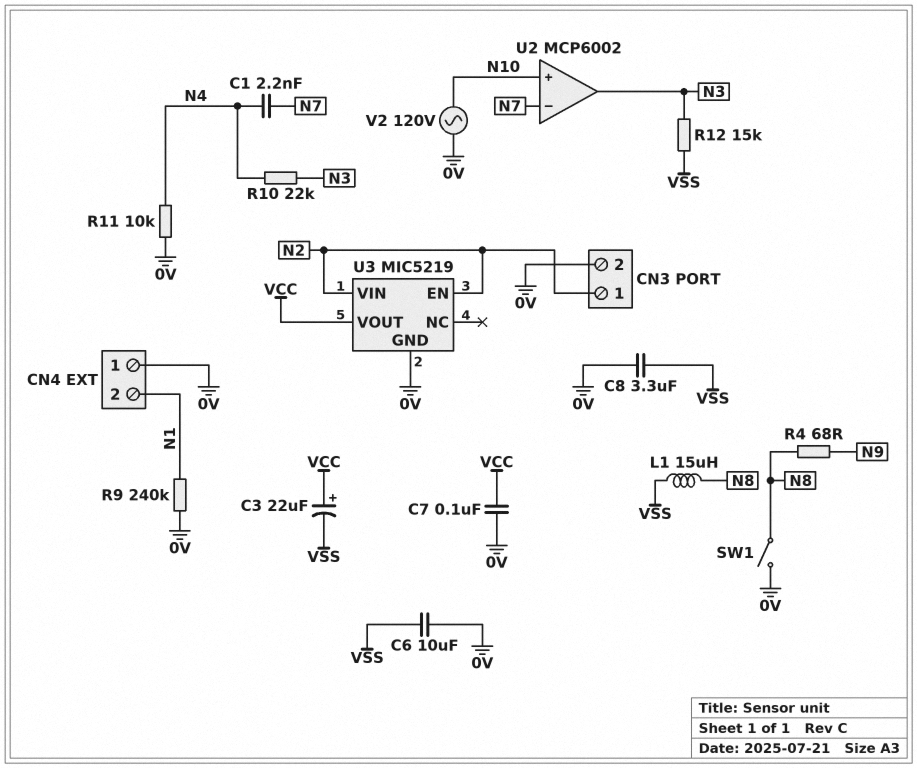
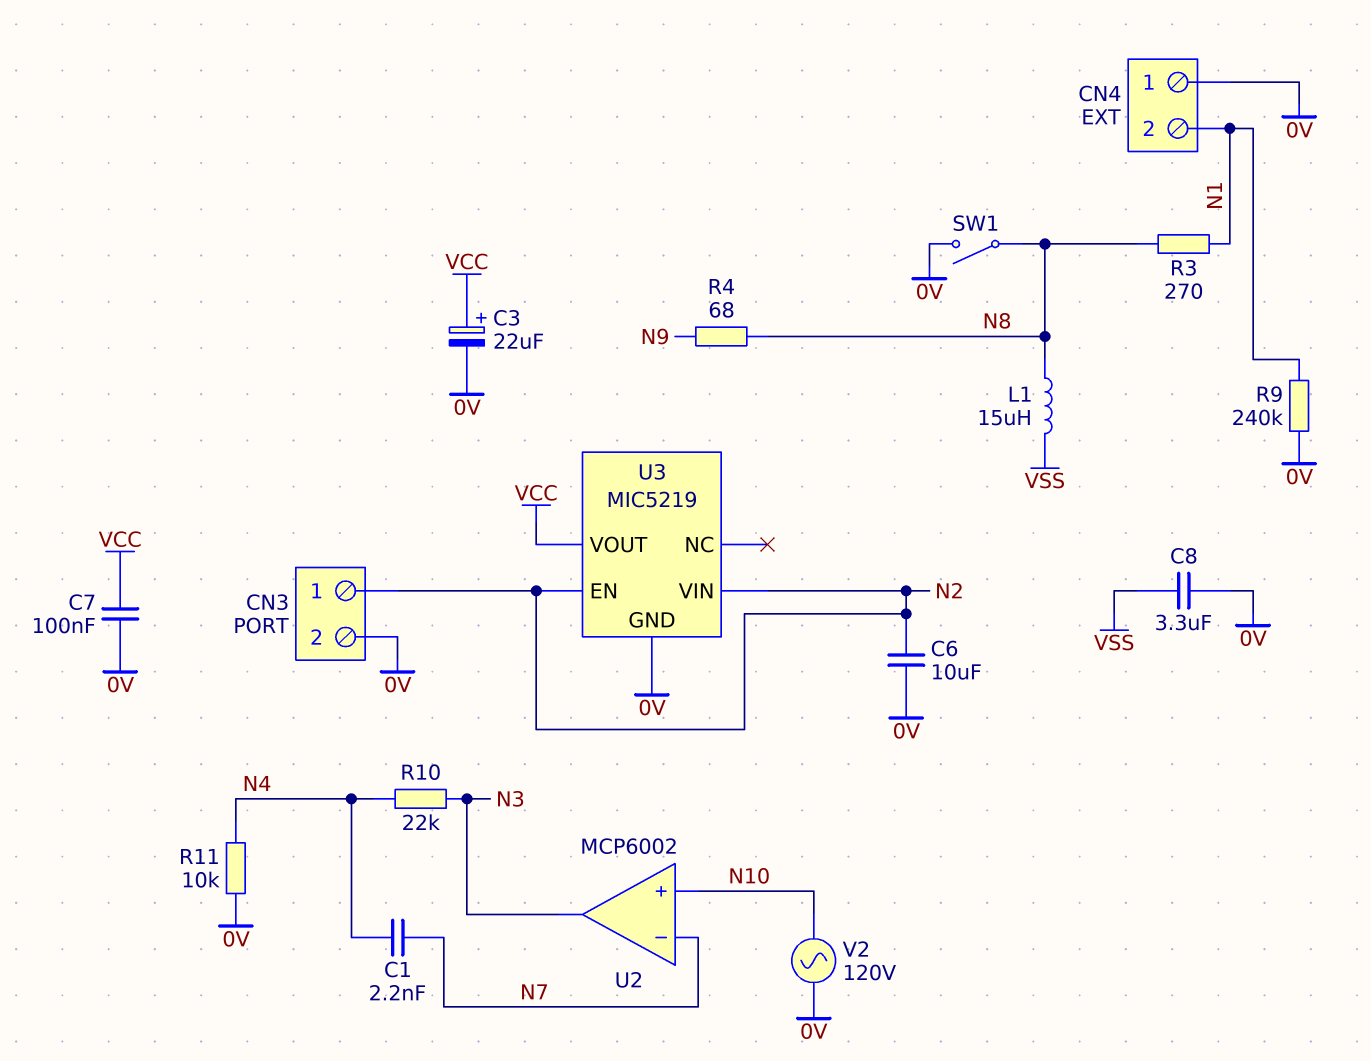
C3: 22uF (plus VCC, minus VSS) -> 22uF (plus VCC, minus 0V)
C6: 10uF (0V, VSS) -> 10uF (0V, N2)
R3: none -> 270 (N1, N8)
R12: 15k (N3, VSS) -> none

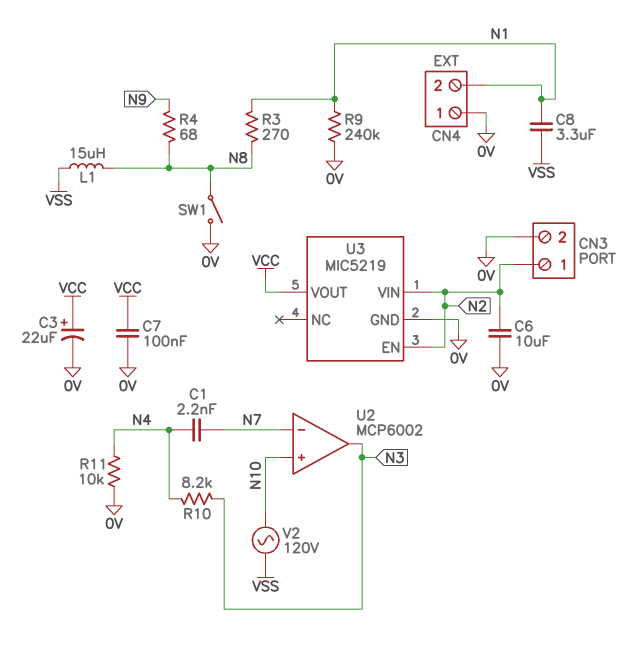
C8: 3.3uF (0V, VSS) -> 3.3uF (N1, VSS)
R10: 22k (N3, N4) -> 8.2k (N3, N4)
V2: AC 120V (0V, N10) -> AC 120V (N10, VSS)

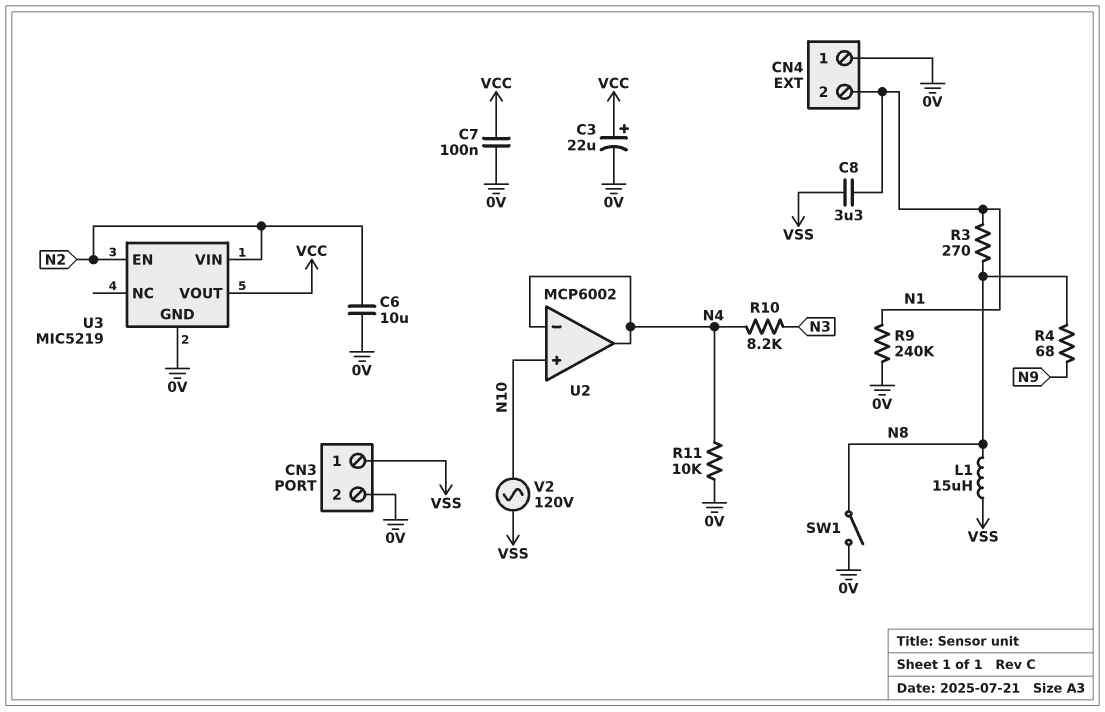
C1: 2.2nF (N4, N7) -> none
CN3 pin 1: N2 -> VSS
U2 pin in-: N7 -> N4
U2 pin out: N3 -> N4

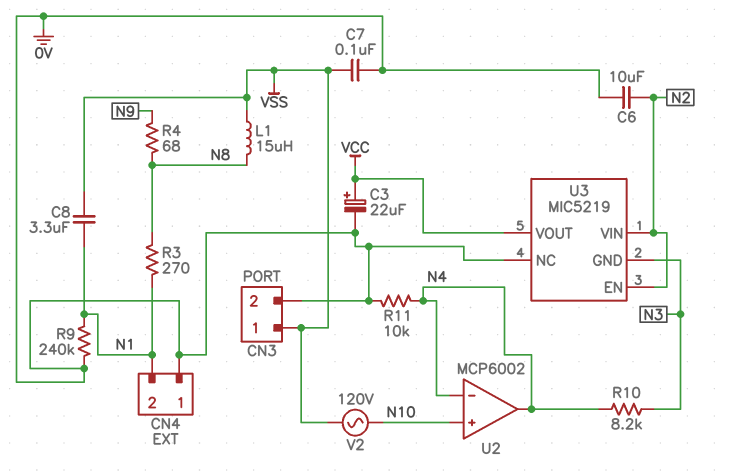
C7: 100nF (0V, VCC) -> 100nF (0V, VSS)
SW1: switch (0V, N8) -> none
U3 pin GND: 0V -> N3
U3 pin NC: none -> 0V

